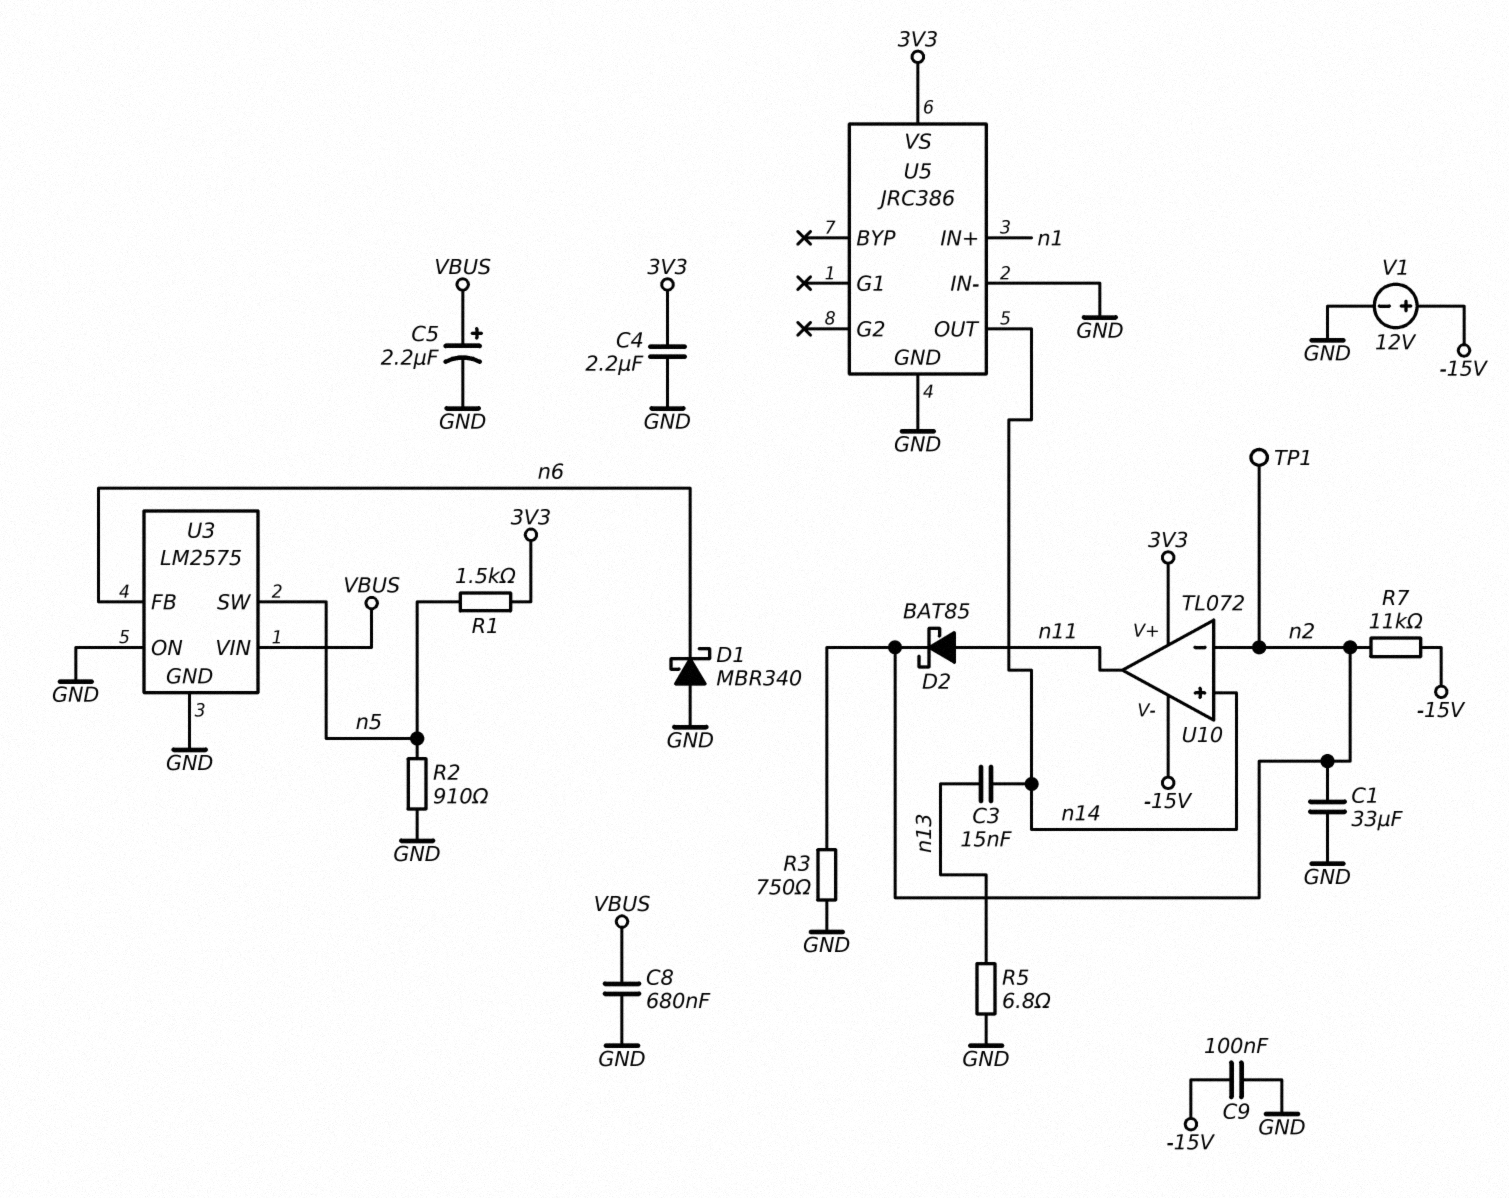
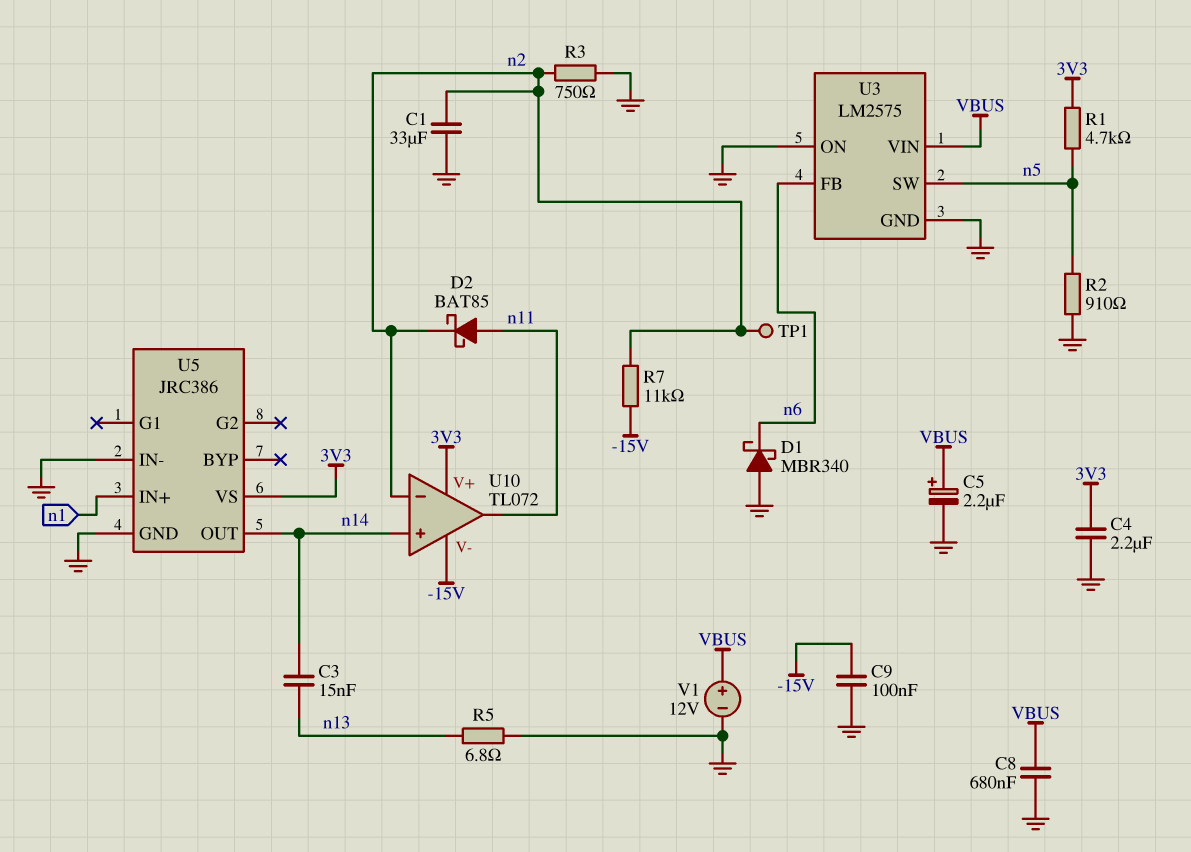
R1: 1.5k (3V3, n5) -> 4.7k (3V3, n5)
V1: 12V (plus -15V, minus GND) -> 12V (plus VBUS, minus GND)

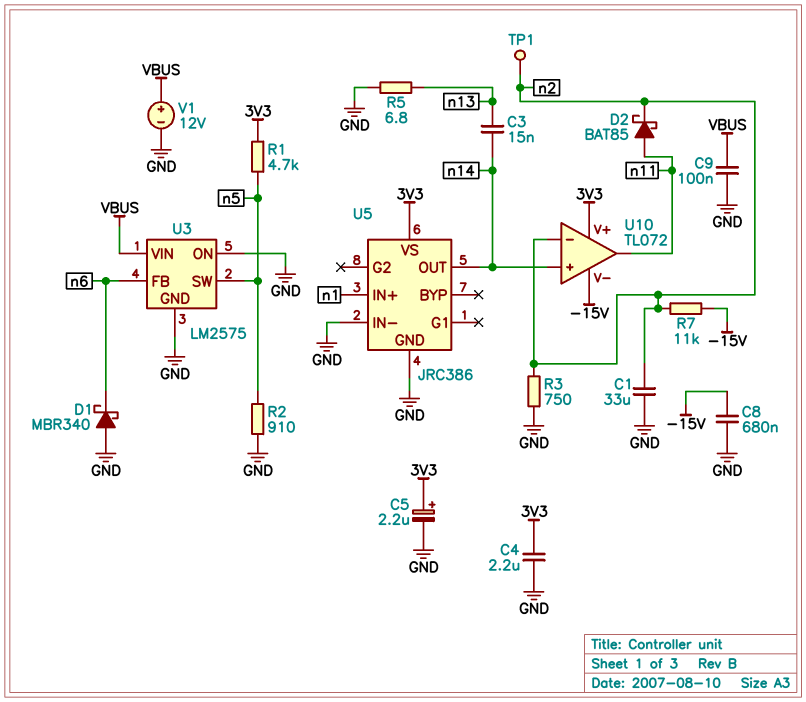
C5: 2.2uF (plus VBUS, minus GND) -> 2.2uF (plus 3V3, minus GND)
C8: 680nF (GND, VBUS) -> 680nF (-15V, GND)
C9: 100nF (-15V, GND) -> 100nF (GND, VBUS)

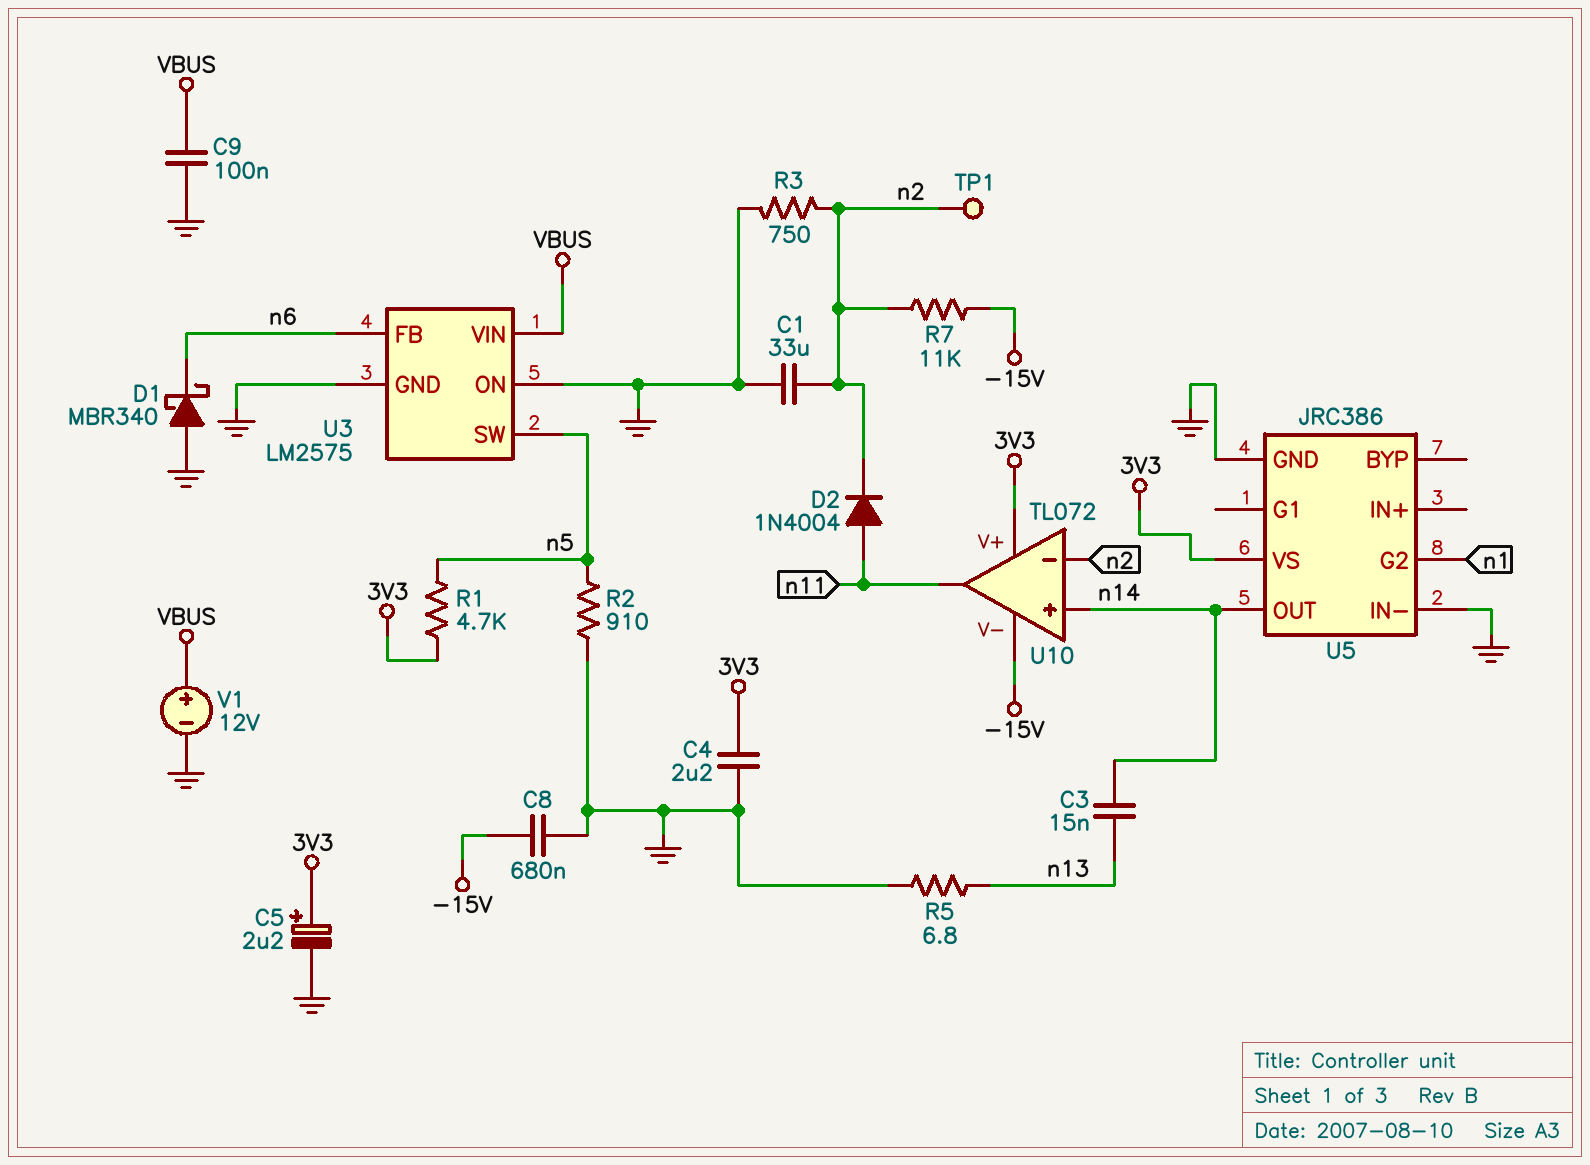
D2: schottky BAT85 (A n11, K n2) -> diode 1N4004 (A n11, K n2)
U5 pin G2: none -> n1
U5 pin IN+: n1 -> none

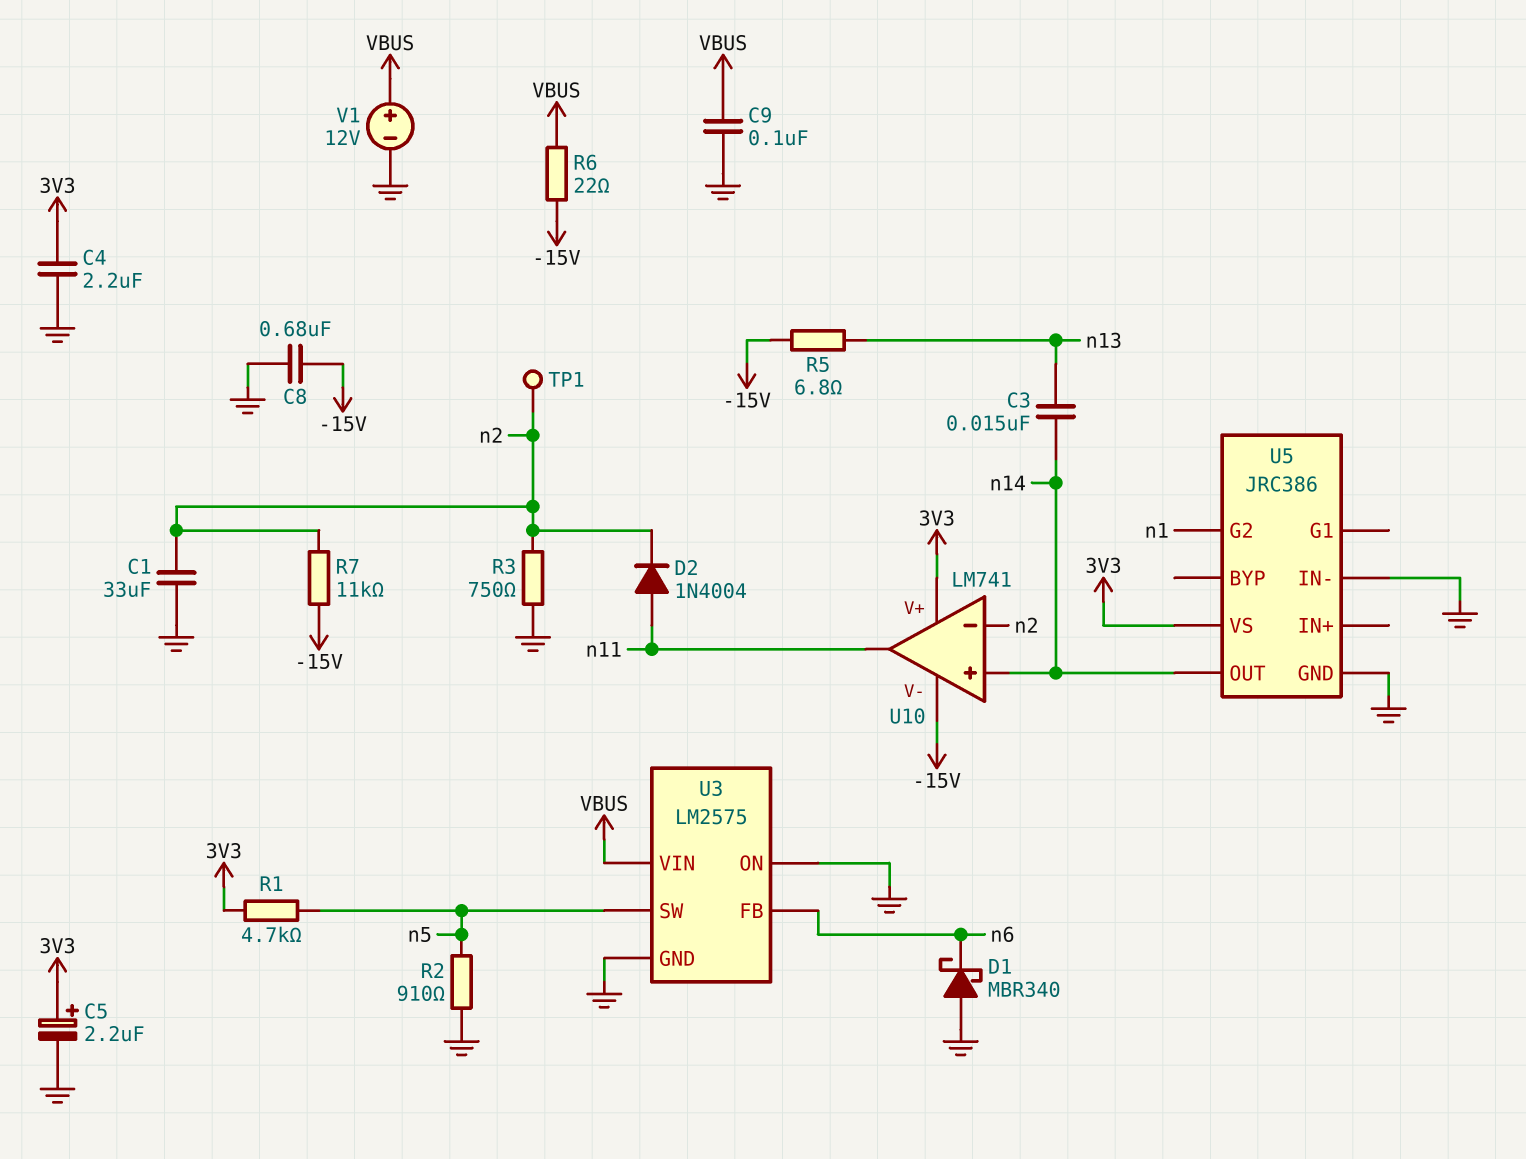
R5: 6.8 (GND, n13) -> 6.8 (-15V, n13)
R6: none -> 22 (-15V, VBUS)
U10: TL072 -> LM741

